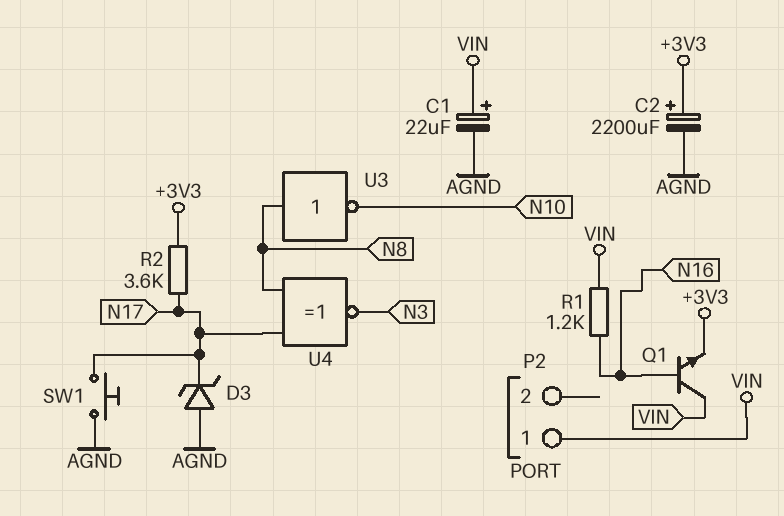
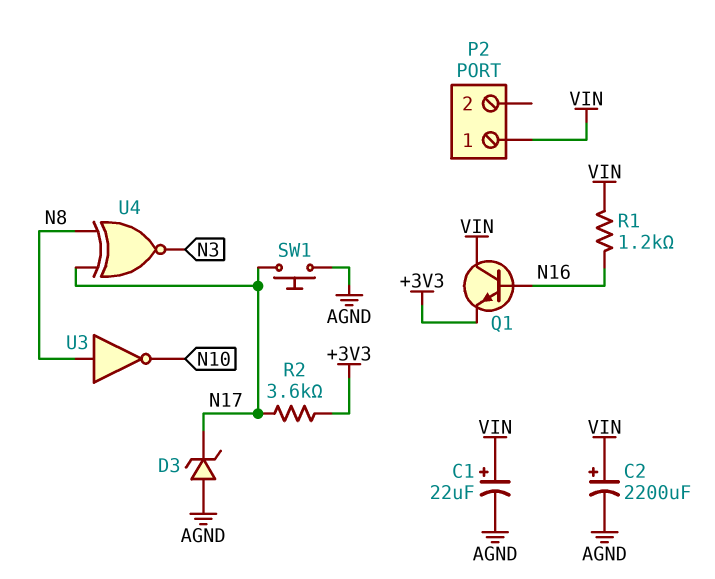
C2: 2200uF (plus +3V3, minus AGND) -> 2200uF (plus VIN, minus AGND)

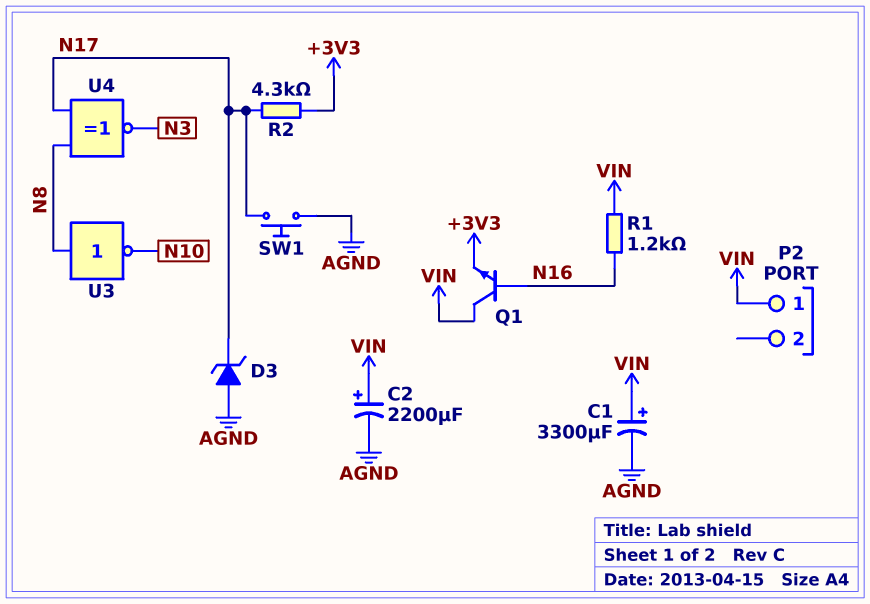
C1: 22uF (plus VIN, minus AGND) -> 3300uF (plus VIN, minus AGND)
R2: 3.6k (+3V3, N17) -> 4.3k (+3V3, N17)

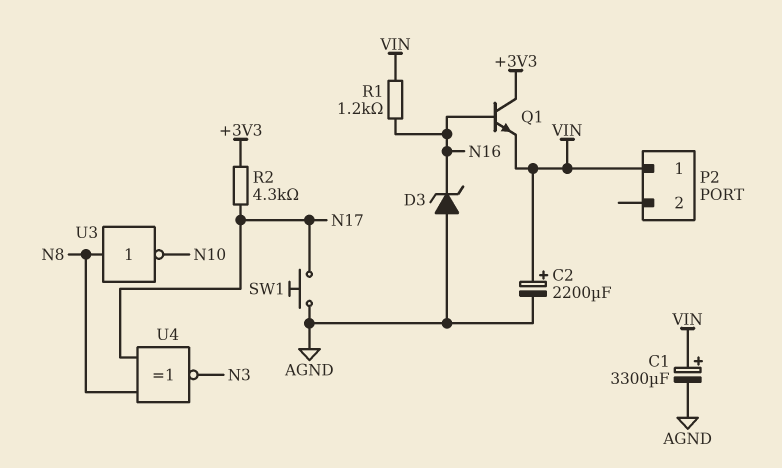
D3: zener (A AGND, K N17) -> zener (A AGND, K N16)
Q1: NPN (B N16, C VIN, E +3V3) -> NPN (B N16, C +3V3, E VIN)

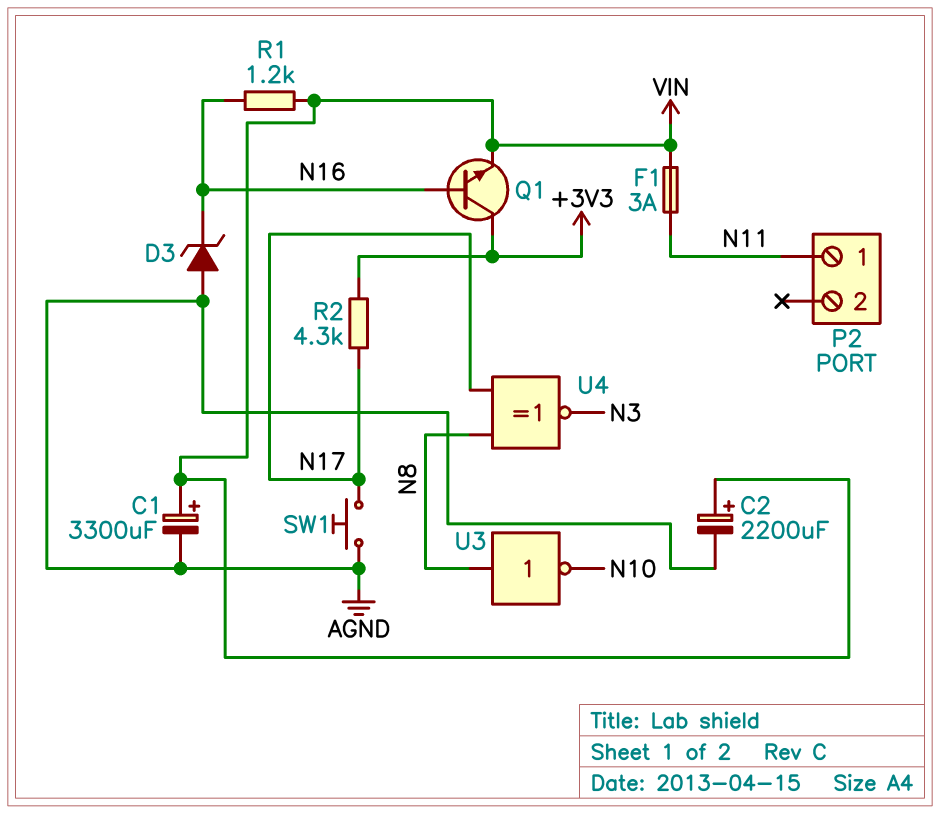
F1: none -> 3A (N11, VIN)
P2 pin 1: VIN -> N11

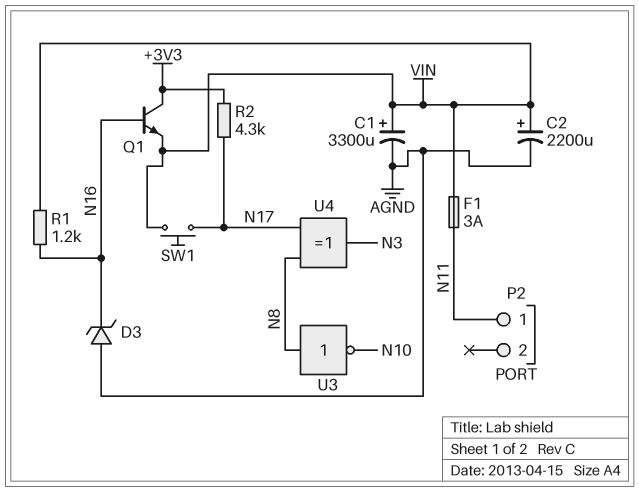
SW1: button (AGND, N17) -> button (N17, VIN)
U4: XNOR (in N8, in N17, out N3) -> XOR (in N8, in N17, out N3)

